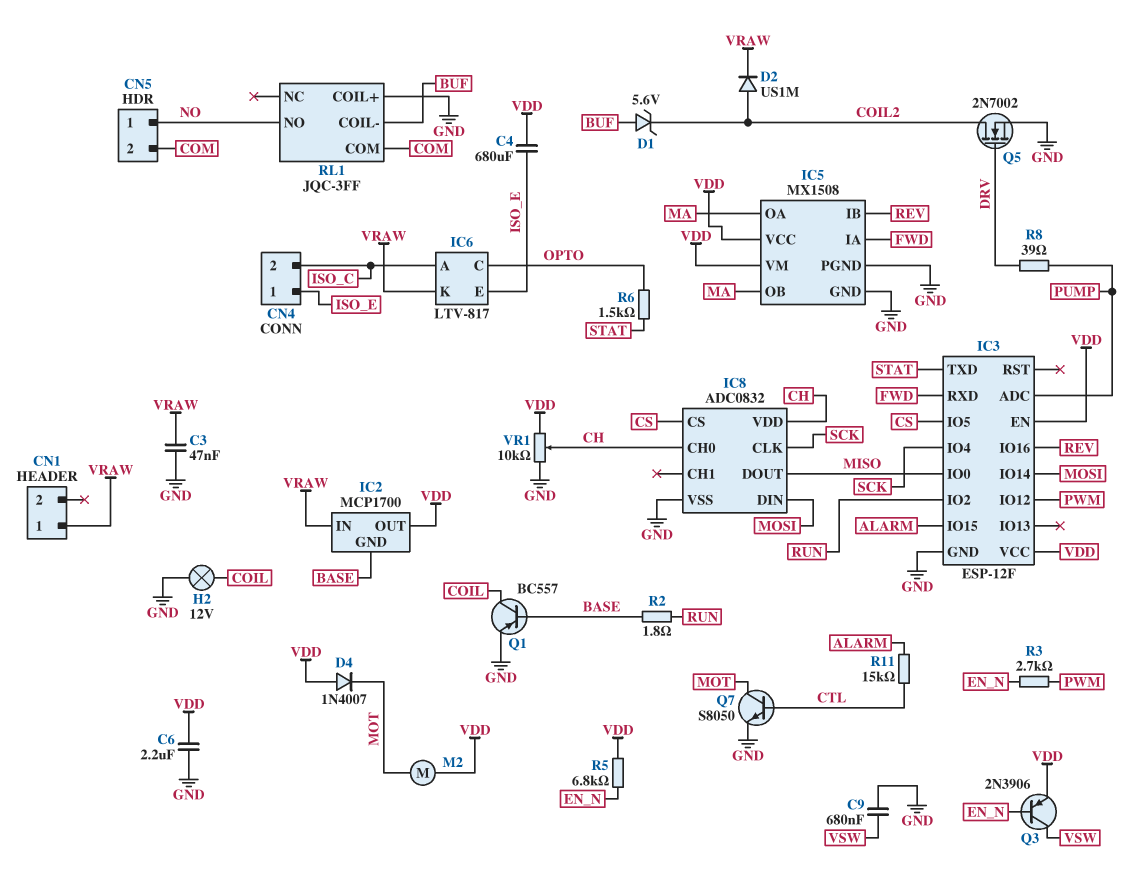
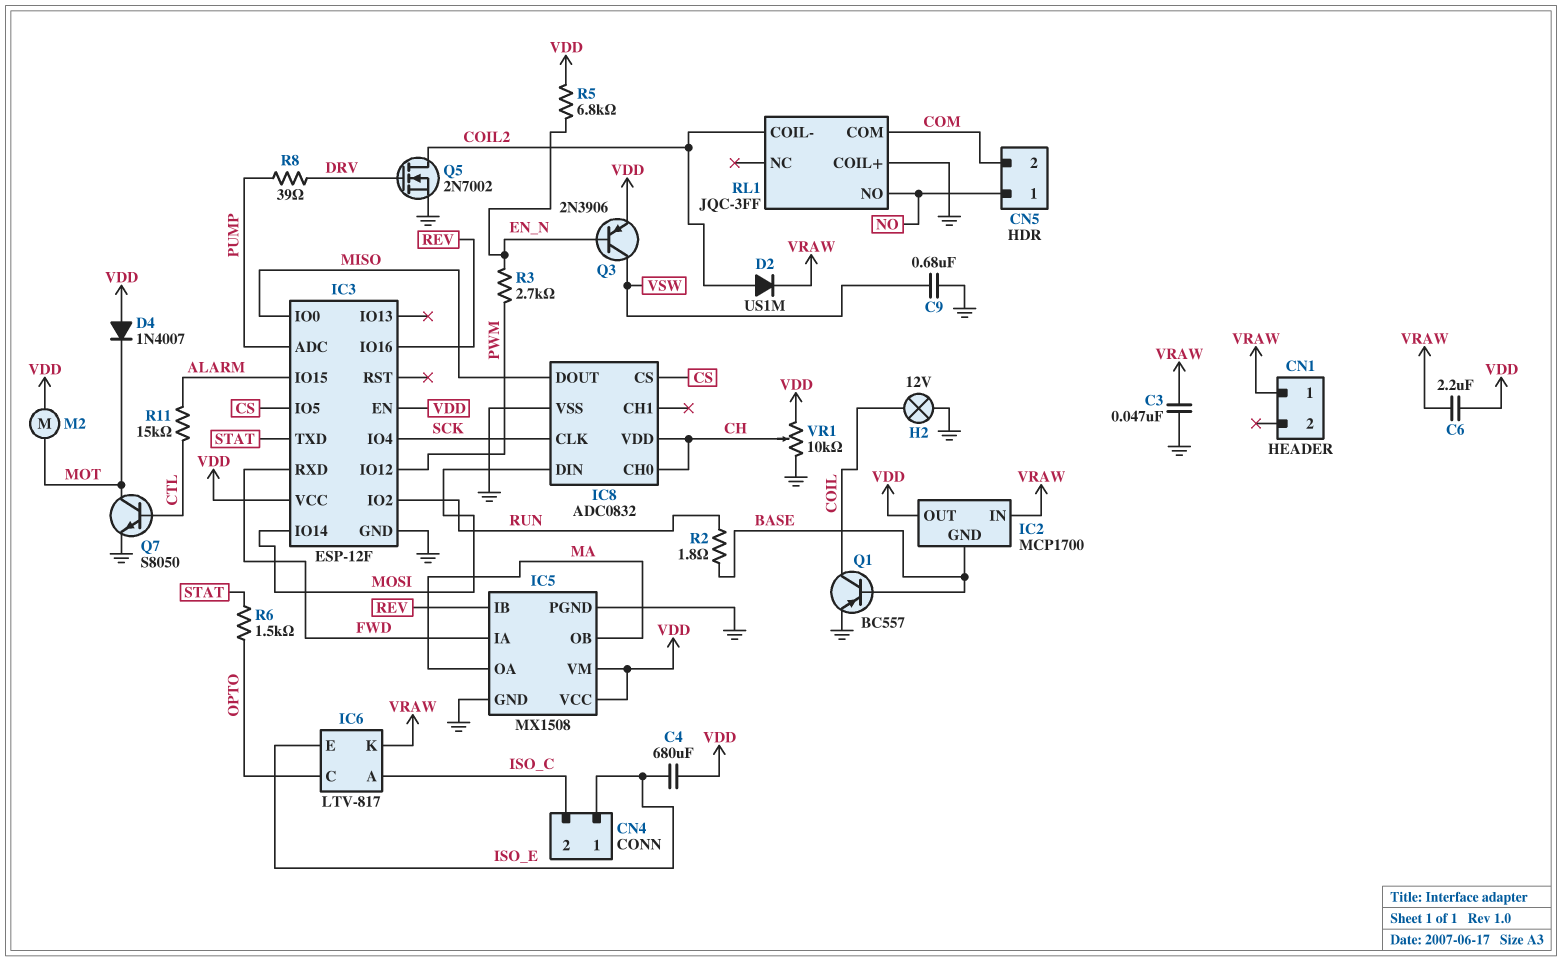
C6: 2.2uF (GND, VDD) -> 2.2uF (VDD, VRAW)
D1: zener 5.6V (A BUF, K COIL2) -> none
RL1 pin COIL-: BUF -> COIL2

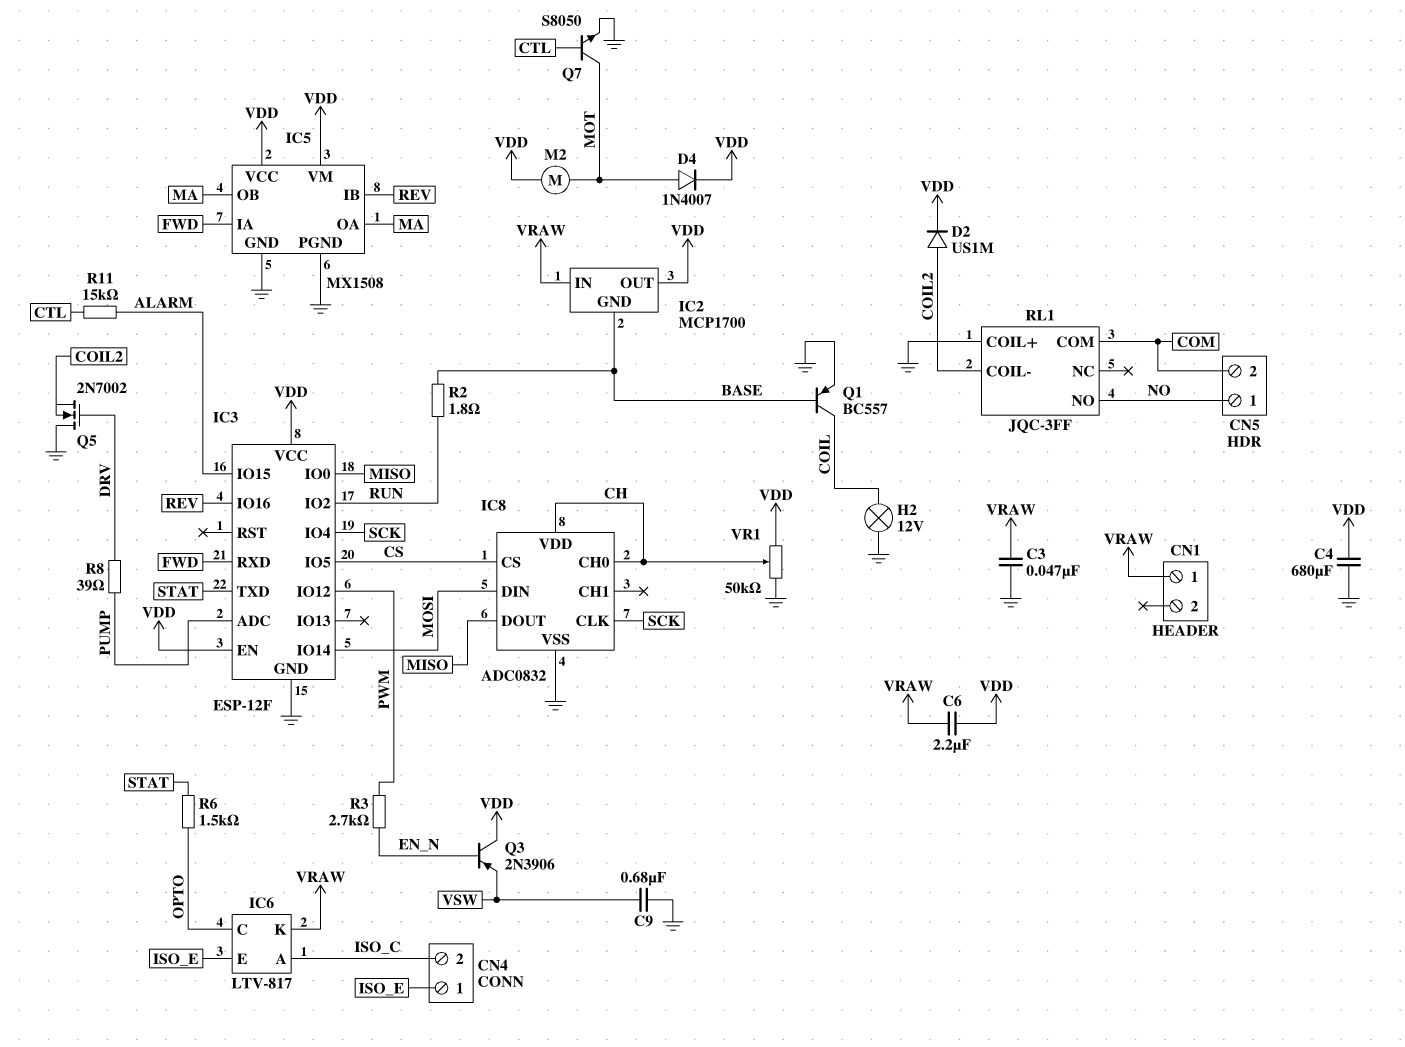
C4: 680uF (ISO_E, VDD) -> 680uF (GND, VDD)
D2: diode US1M (A COIL2, K VRAW) -> diode US1M (A COIL2, K VDD)
D4: diode 1N4007 (A VDD, K MOT) -> diode 1N4007 (A MOT, K VDD)
Q3: PNP 2N3906 (B EN_N, C VSW, E VDD) -> PNP 2N3906 (B EN_N, C VDD, E VSW)
Q5: NMOS 2N7002 (G DRV, D COIL2, S GND) -> NMOS 2N7002 (G DRV, D GND, S COIL2)
R5: 6.8k (EN_N, VDD) -> none
VR1: 10k (GND, VDD, wiper CH) -> 50k (GND, VDD, wiper CH)

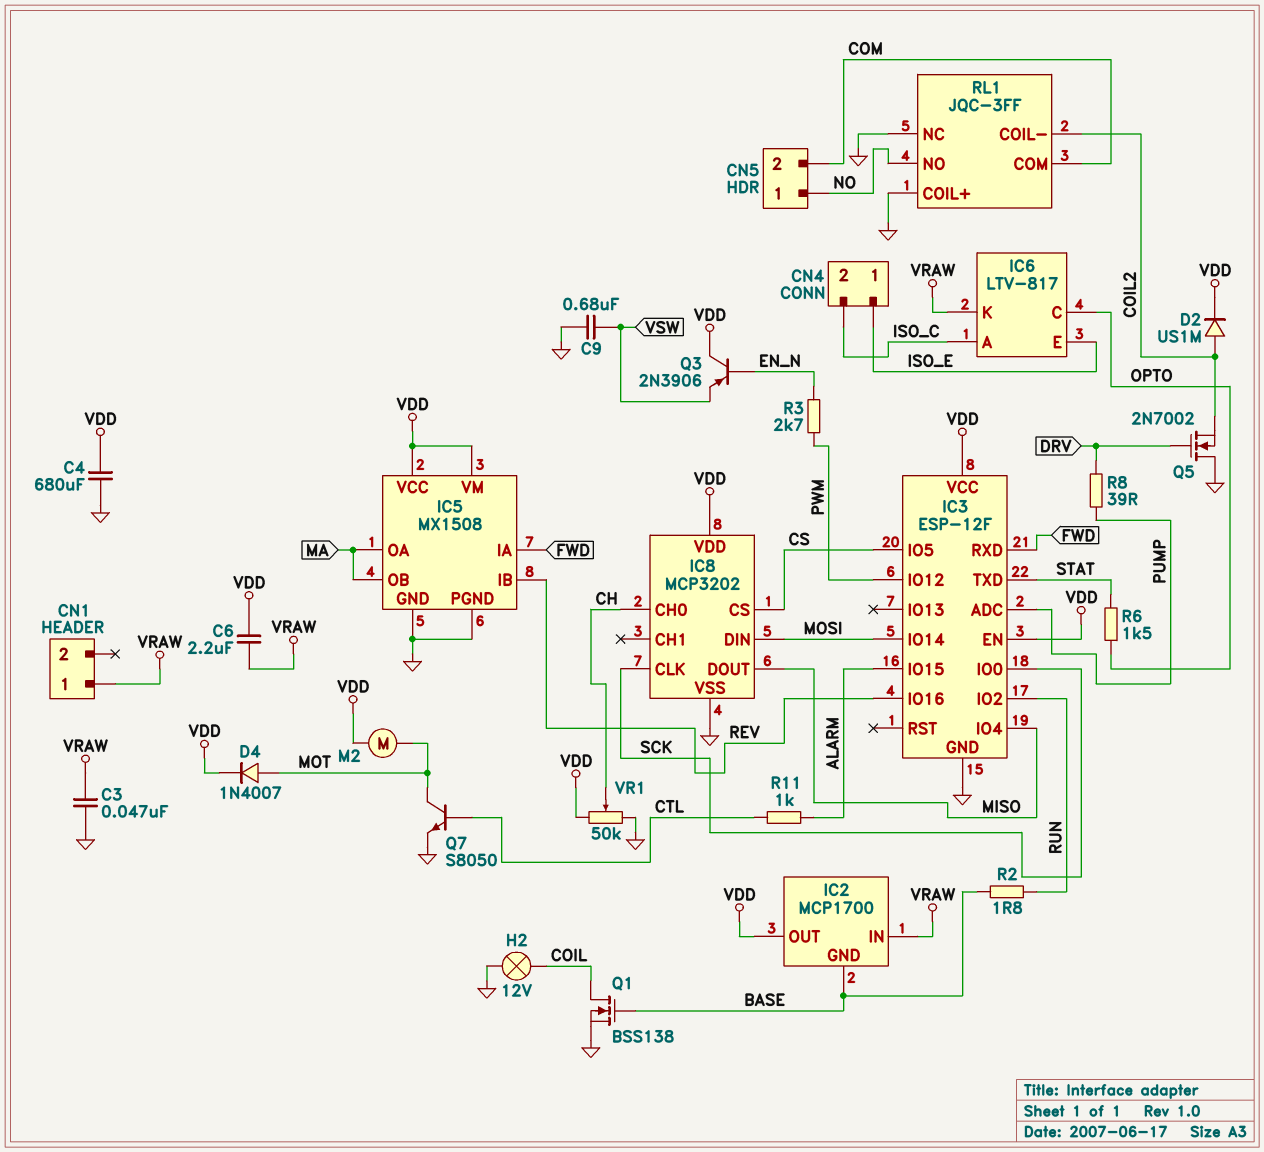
IC3 pin IO0: MISO -> SCK
IC3 pin IO4: SCK -> MISO
IC8: ADC0832 -> MCP3202
IC8 pin VDD: CH -> VDD
Q1: PNP BC557 (B BASE, C COIL, E GND) -> NMOS BSS138 (G BASE, D COIL, S GND)
R11: 15k (ALARM, CTL) -> 1k (ALARM, CTL)
RL1 pin NC: none -> GND

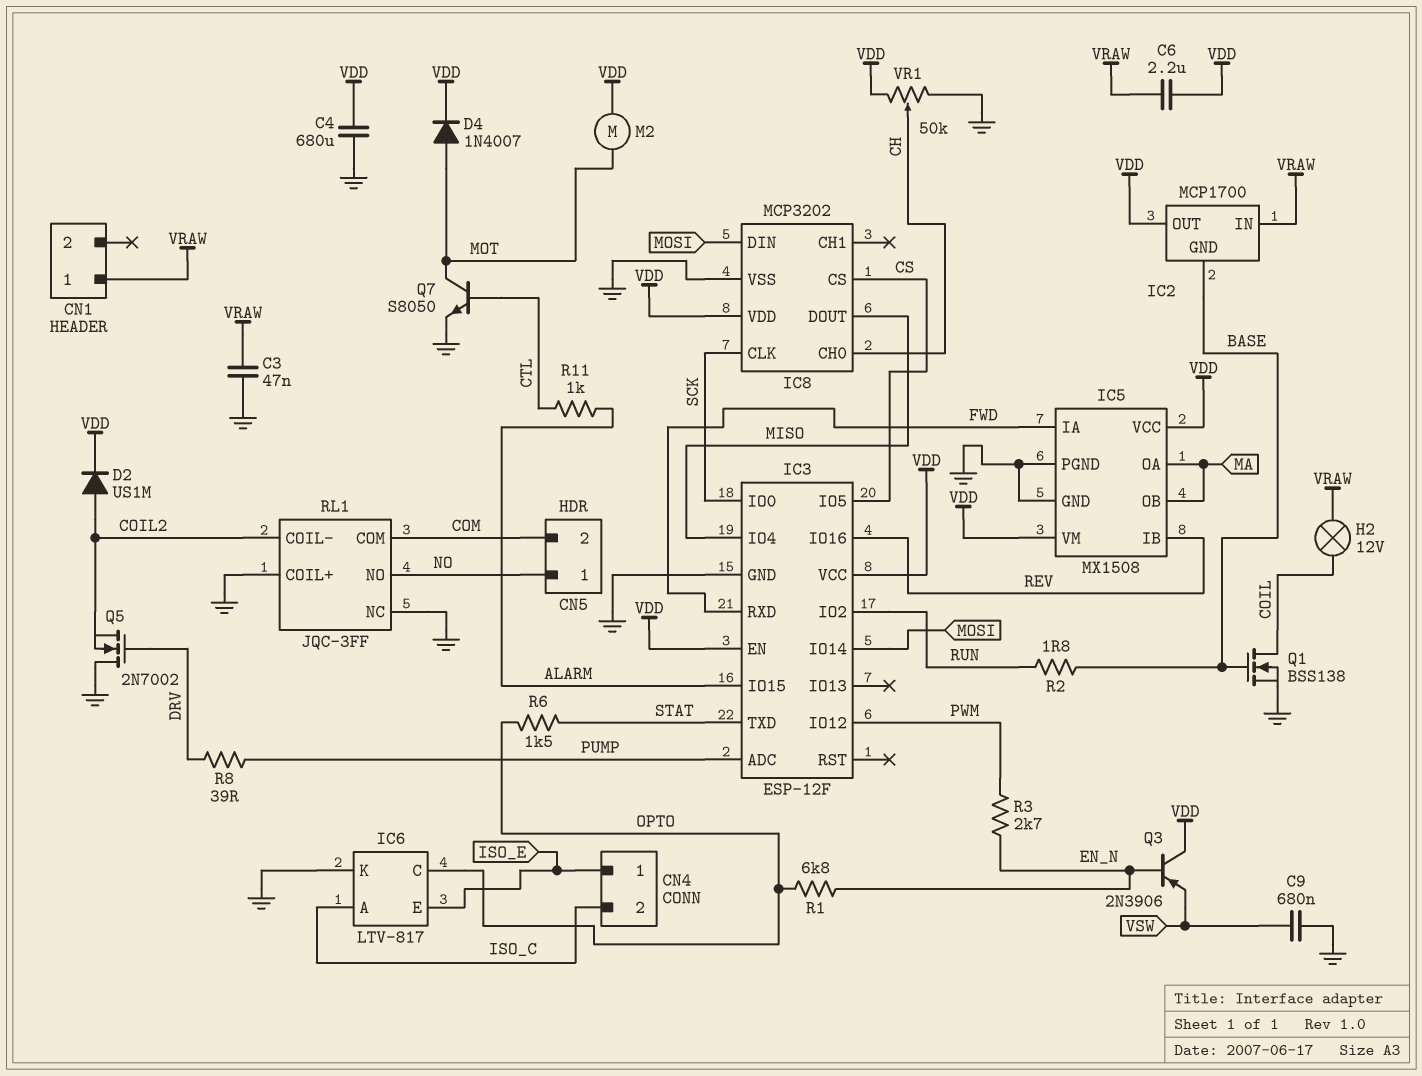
H2: lamp 12V (COIL, GND) -> lamp 12V (COIL, VRAW)
IC6 pin K: VRAW -> GND
R1: none -> 6.8k (EN_N, OPTO)

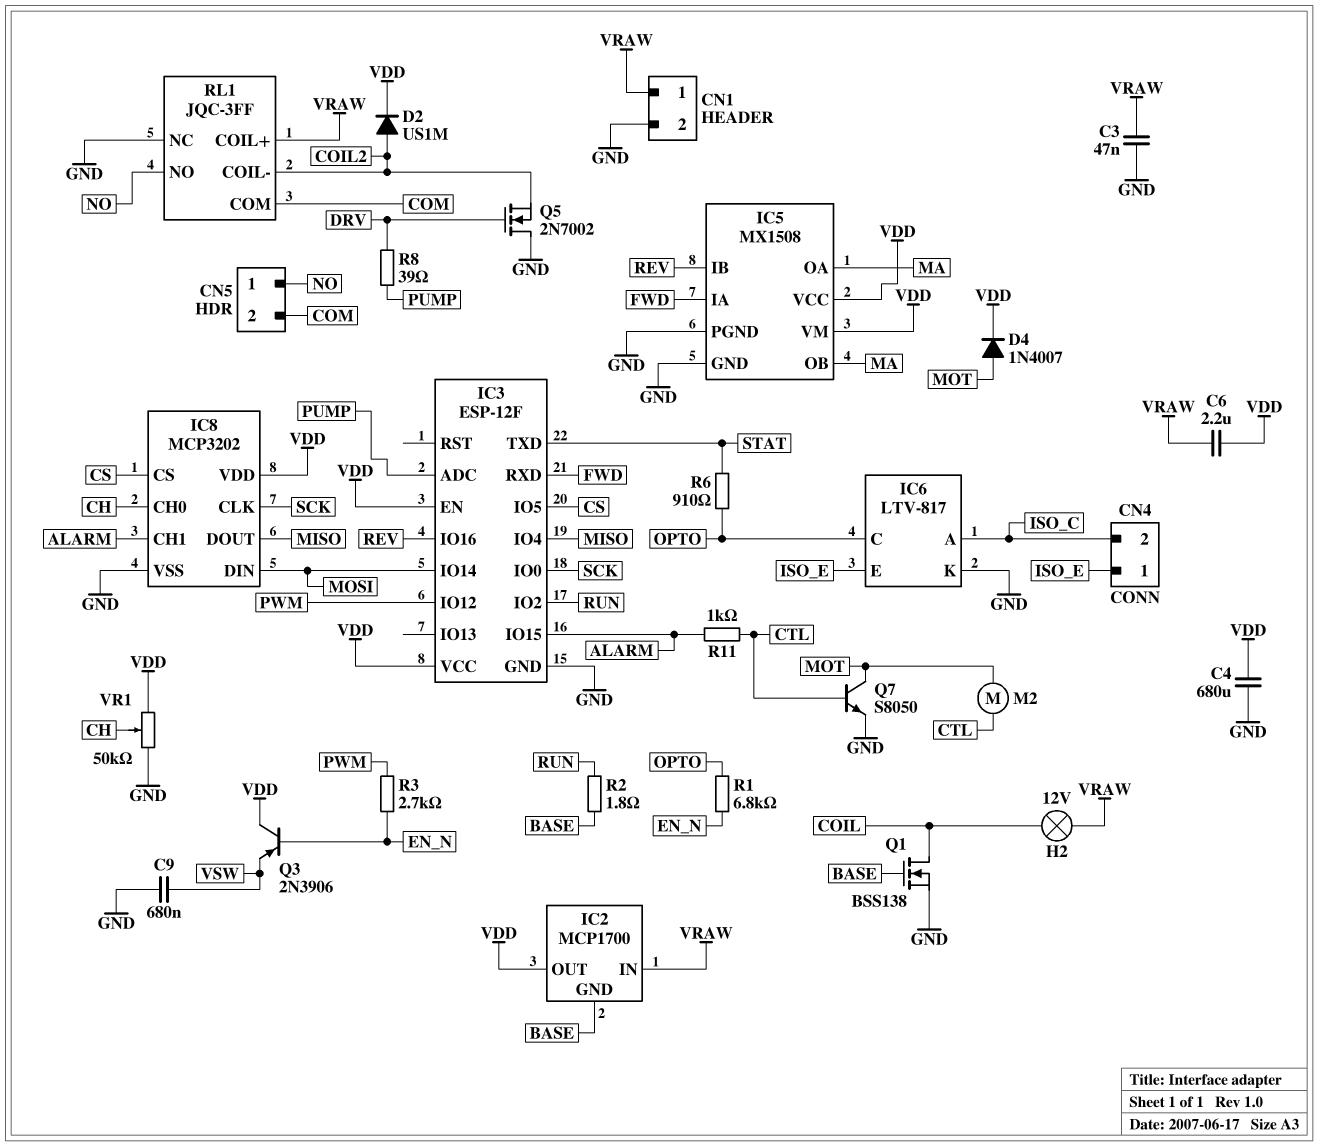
CN1 pin 2: none -> GND
IC8 pin CH1: none -> ALARM
M2: motor (MOT, VDD) -> motor (CTL, MOT)
R6: 1.5k (OPTO, STAT) -> 910 (OPTO, STAT)
RL1 pin COIL+: GND -> VRAW

